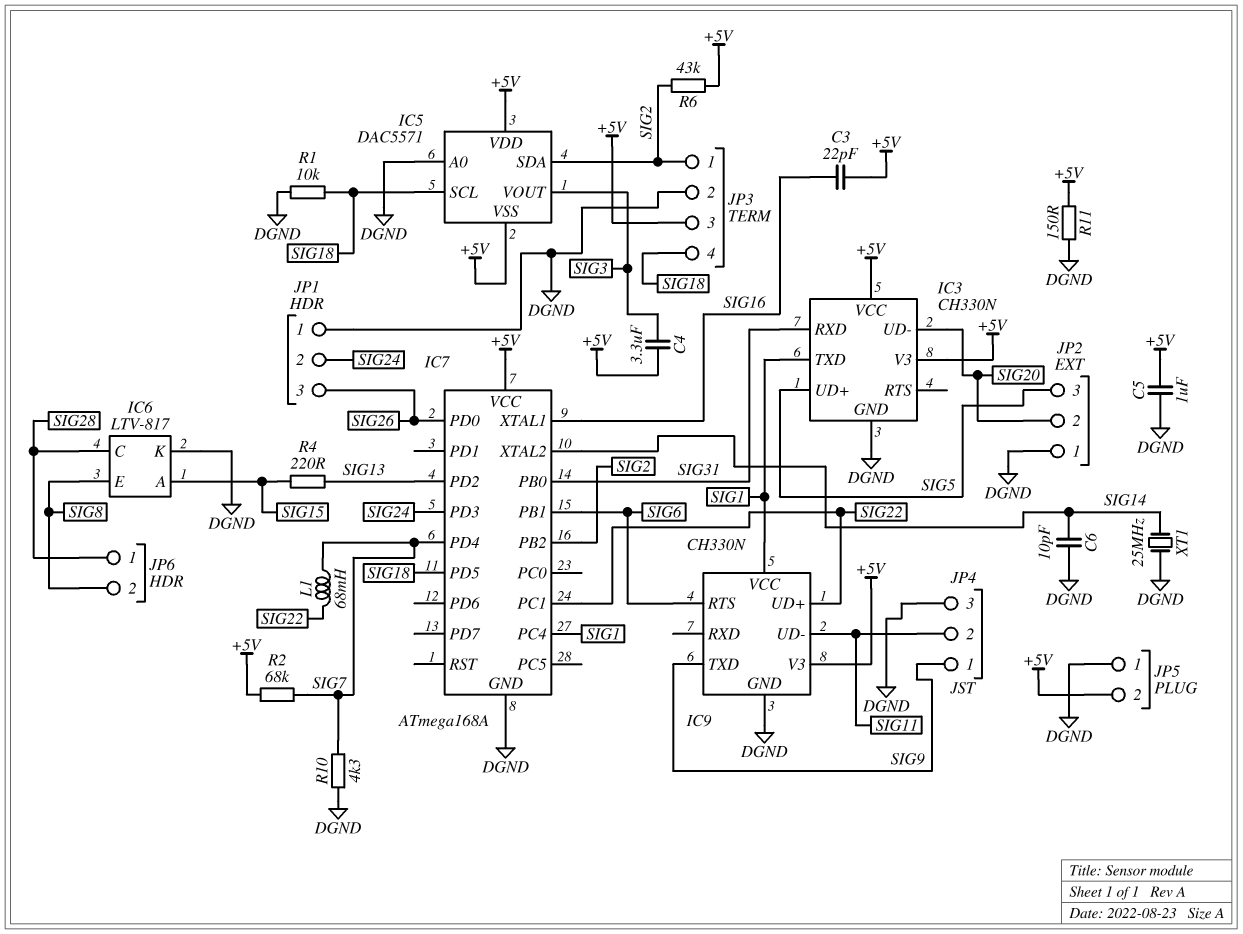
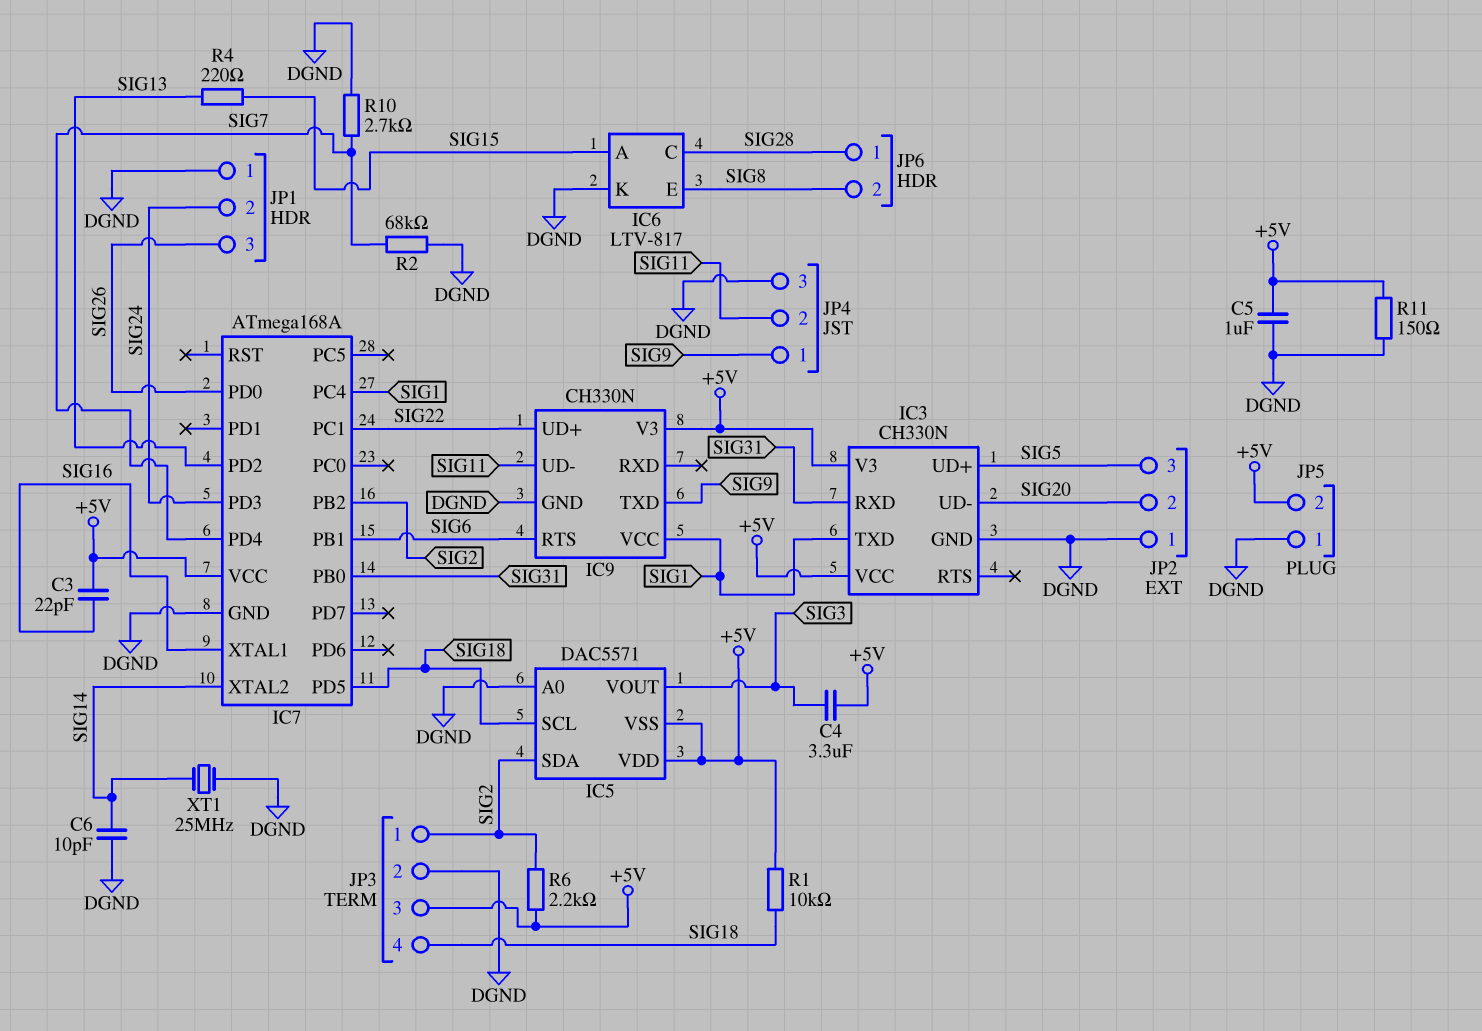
L1: 68mH (SIG7, SIG22) -> none
R1: 10k (DGND, SIG18) -> 10k (+5V, SIG18)
R2: 68k (+5V, SIG7) -> 68k (DGND, SIG7)
R6: 43k (+5V, SIG2) -> 2.2k (+5V, SIG2)
R10: 4.3k (DGND, SIG7) -> 2.7k (DGND, SIG7)

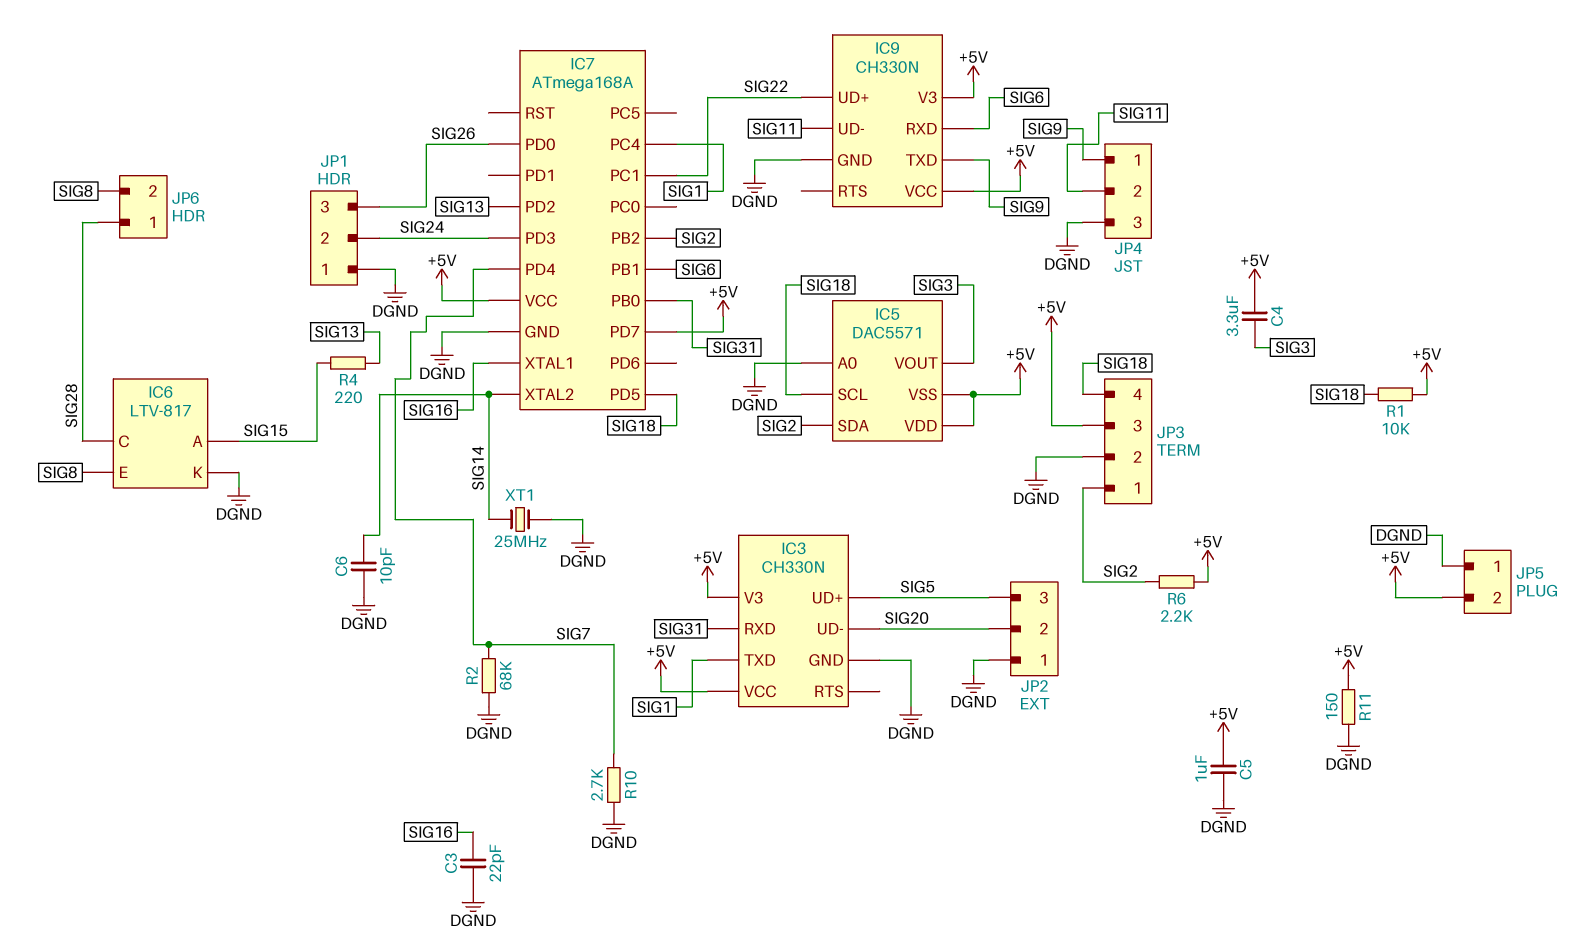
C3: 22pF (+5V, SIG16) -> 22pF (DGND, SIG16)
IC7 pin PD7: none -> +5V
IC9 pin RTS: SIG6 -> none
IC9 pin RXD: none -> SIG6
IC9 pin VCC: SIG1 -> +5V

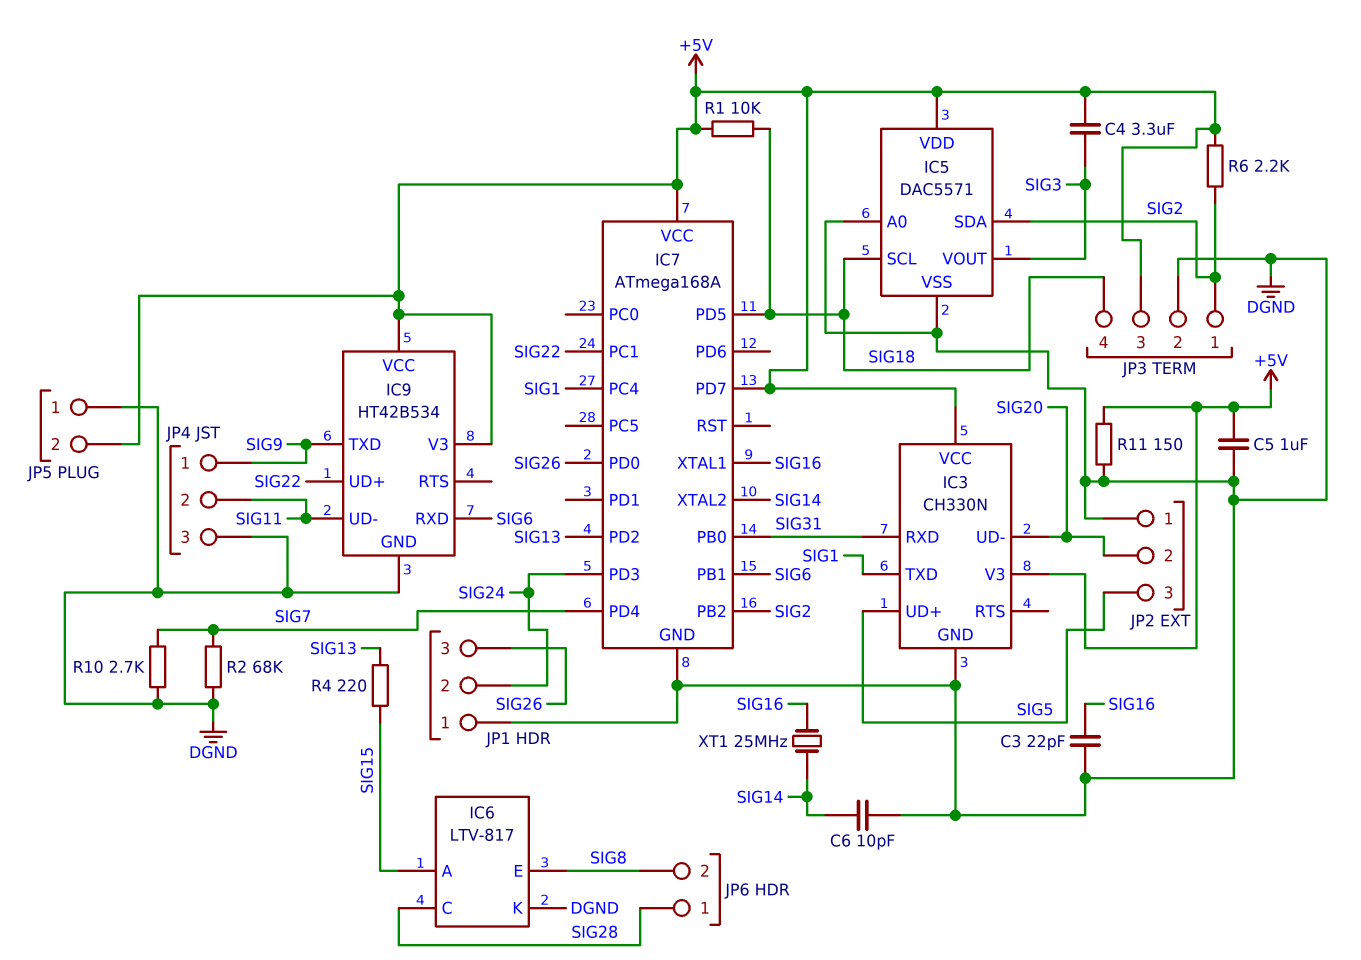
IC5 pin VSS: +5V -> DGND
IC9: CH330N -> HT42B534
XT1: 25MHz (DGND, SIG14) -> 25MHz (SIG14, SIG16)

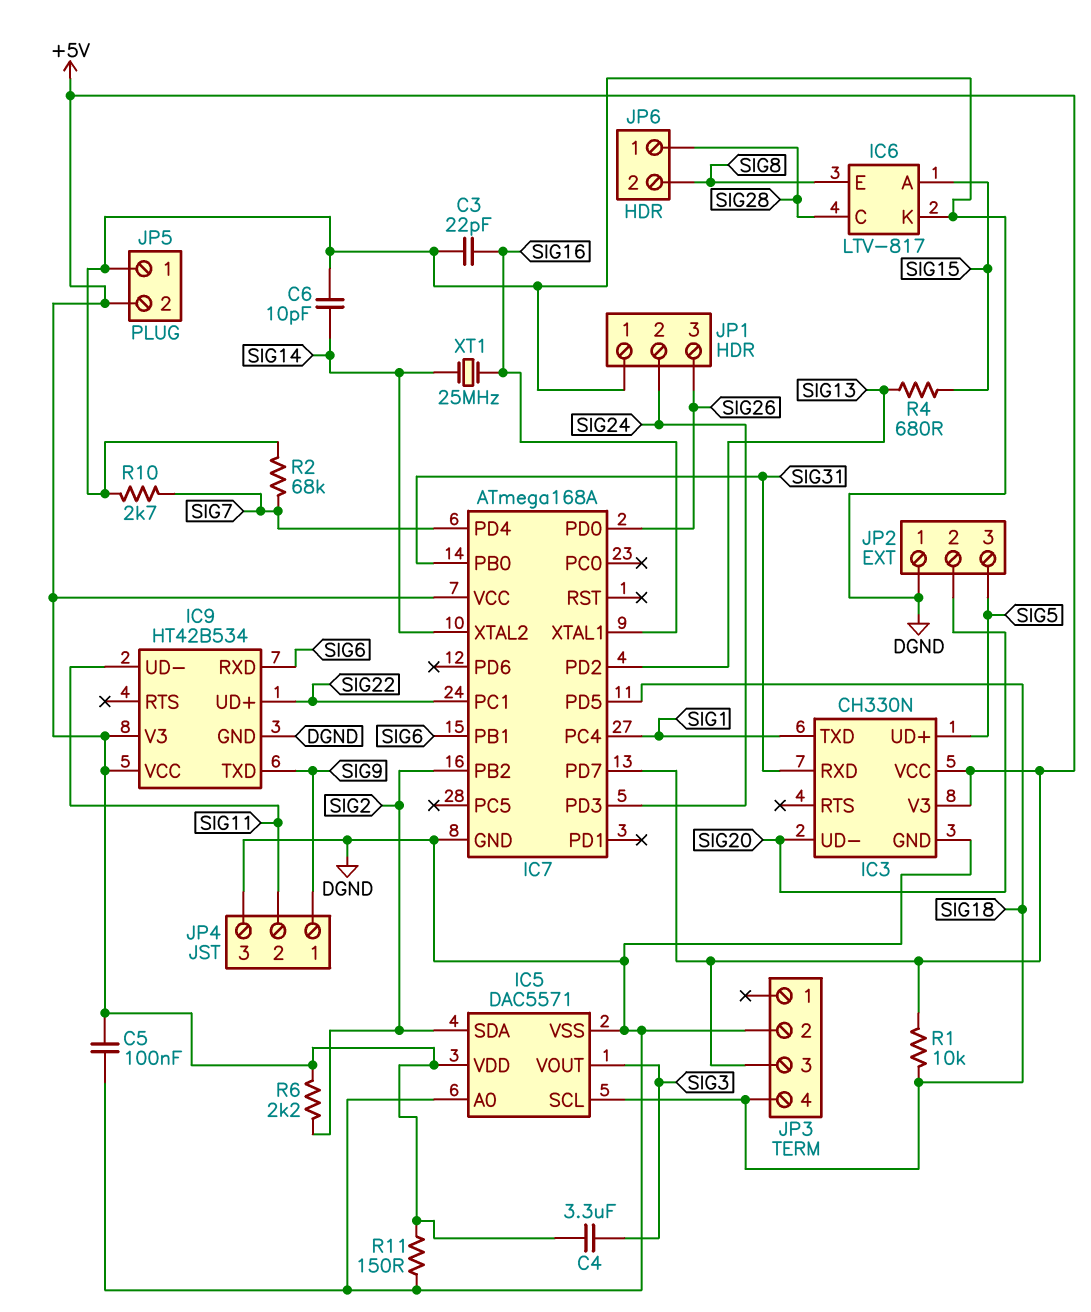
C5: 1uF (+5V, DGND) -> 100nF (+5V, DGND)
JP3 pin 1: SIG2 -> none
R4: 220 (SIG13, SIG15) -> 680 (SIG13, SIG15)

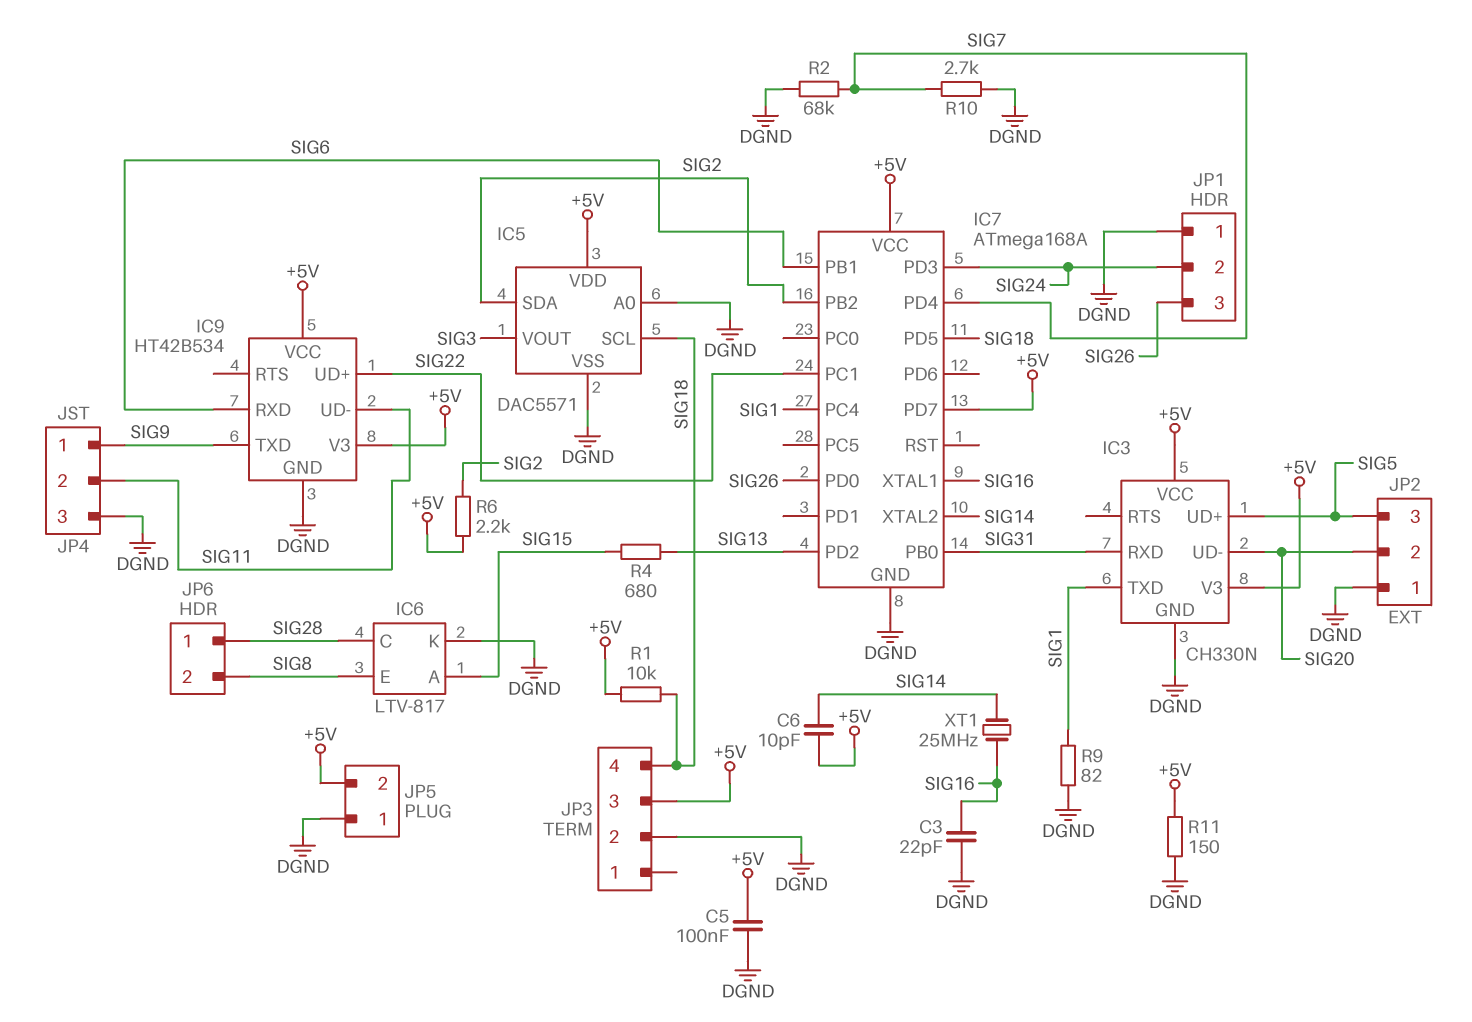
C4: 3.3uF (+5V, SIG3) -> none
C6: 10pF (DGND, SIG14) -> 10pF (+5V, SIG14)
R9: none -> 82 (DGND, SIG1)

